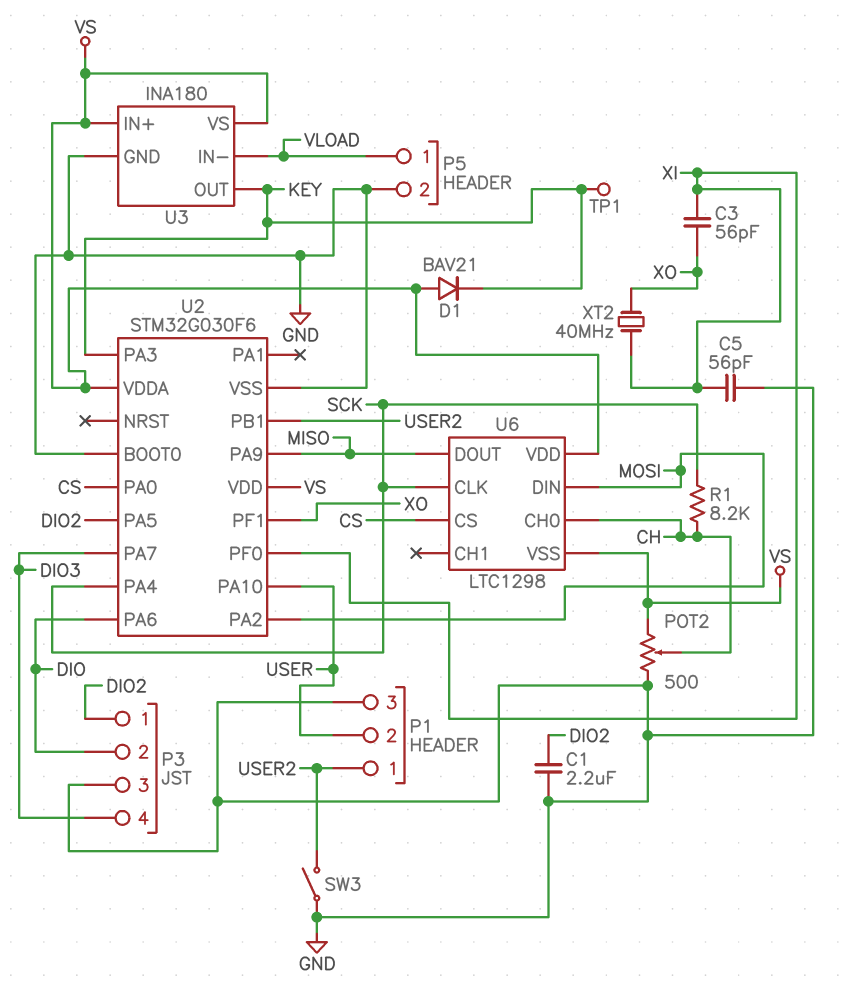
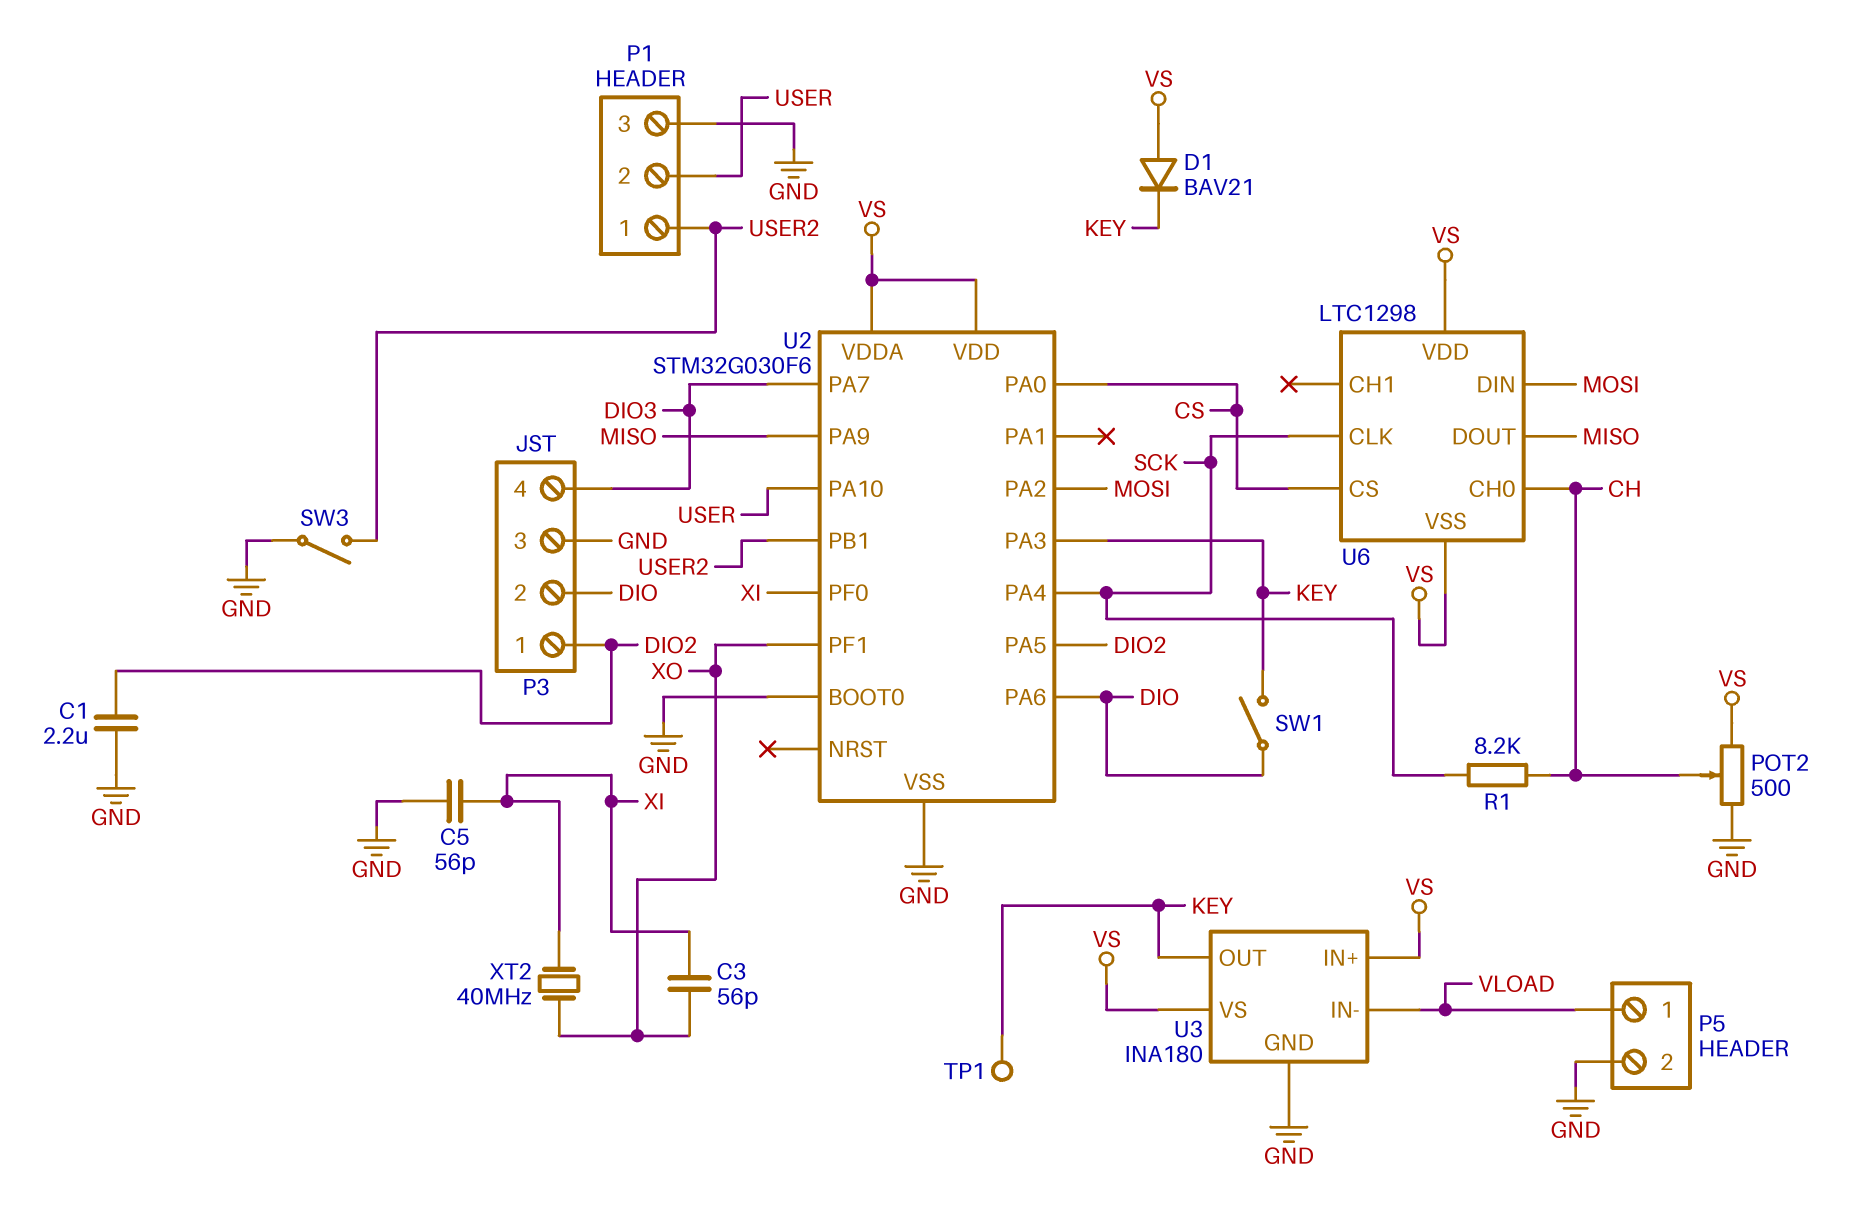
SW1: none -> switch (DIO, KEY)

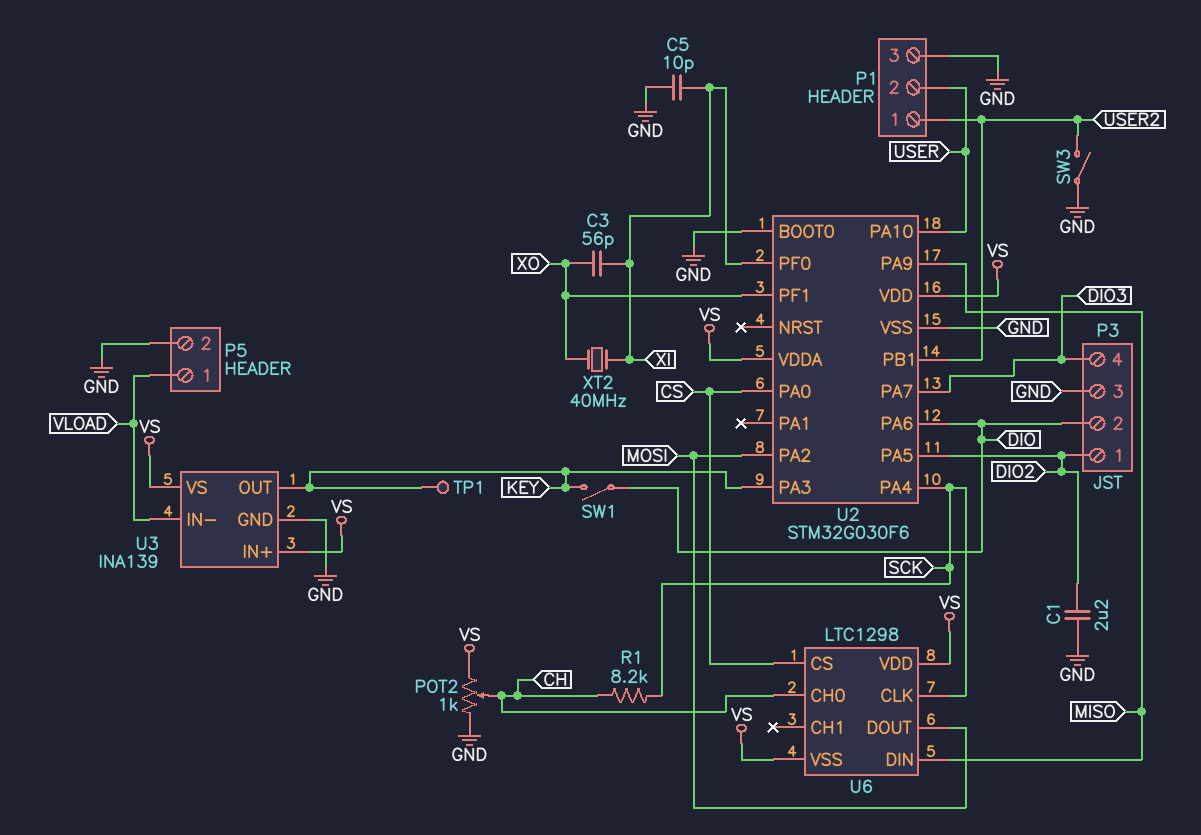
C5: 56pF (GND, XI) -> 10pF (GND, XI)
D1: diode BAV21 (A VS, K KEY) -> none
POT2: 500 (GND, VS, wiper CH) -> 1k (GND, VS, wiper CH)
U3: INA180 -> INA139
U6 pin DIN: MOSI -> MISO
U6 pin DOUT: MISO -> MOSI

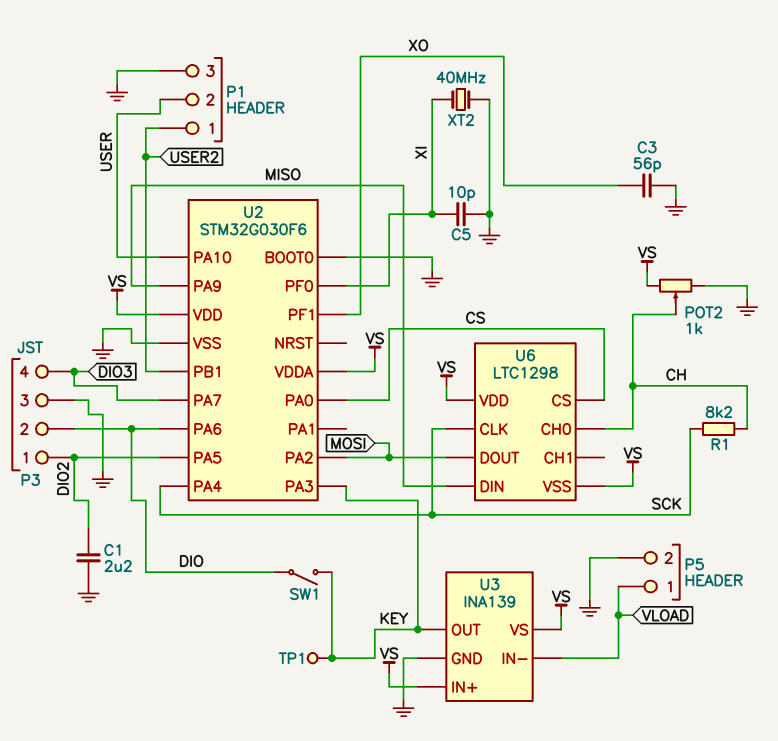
C3: 56pF (XI, XO) -> 56pF (GND, XO)
SW3: switch (GND, USER2) -> none
XT2: 40MHz (XI, XO) -> 40MHz (GND, XI)

